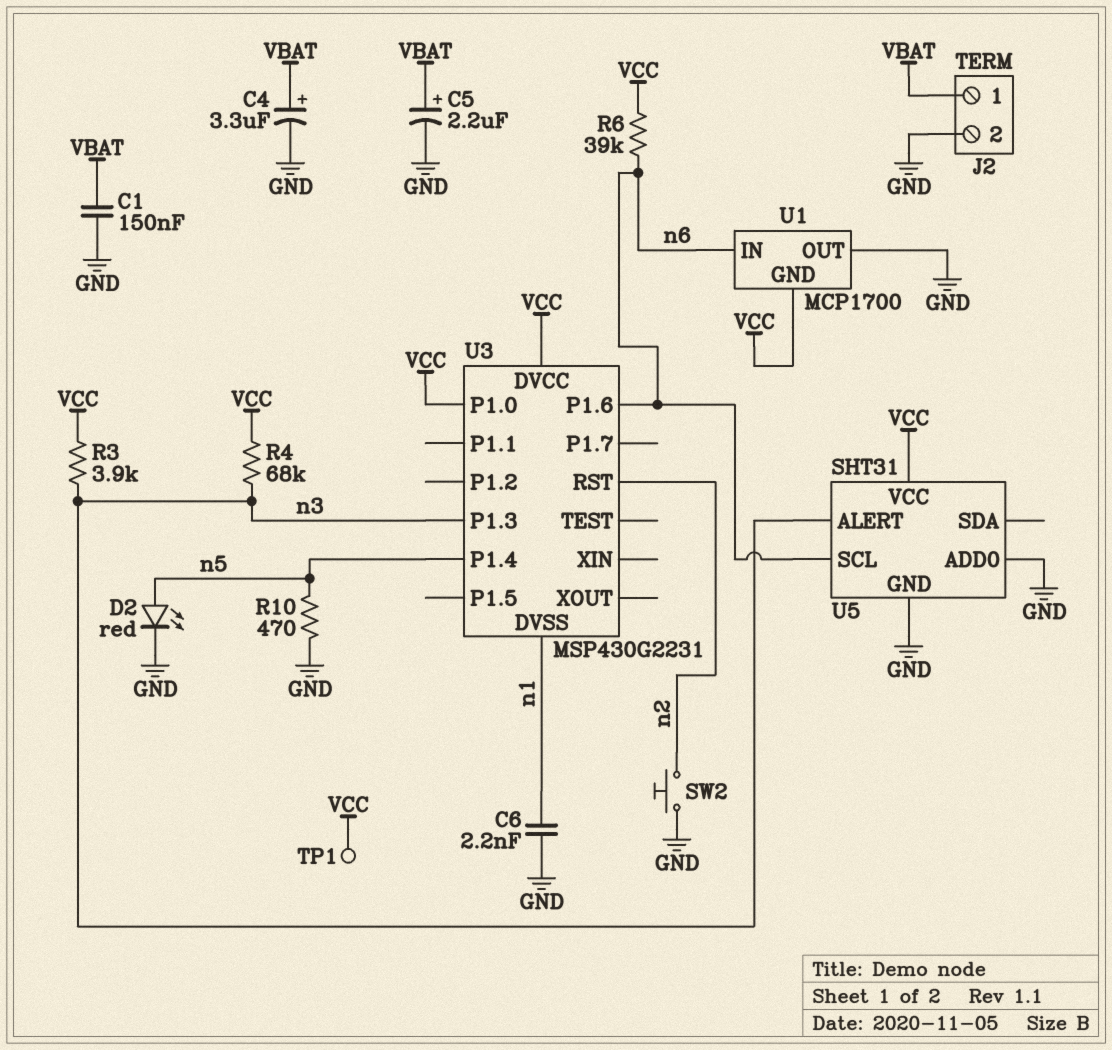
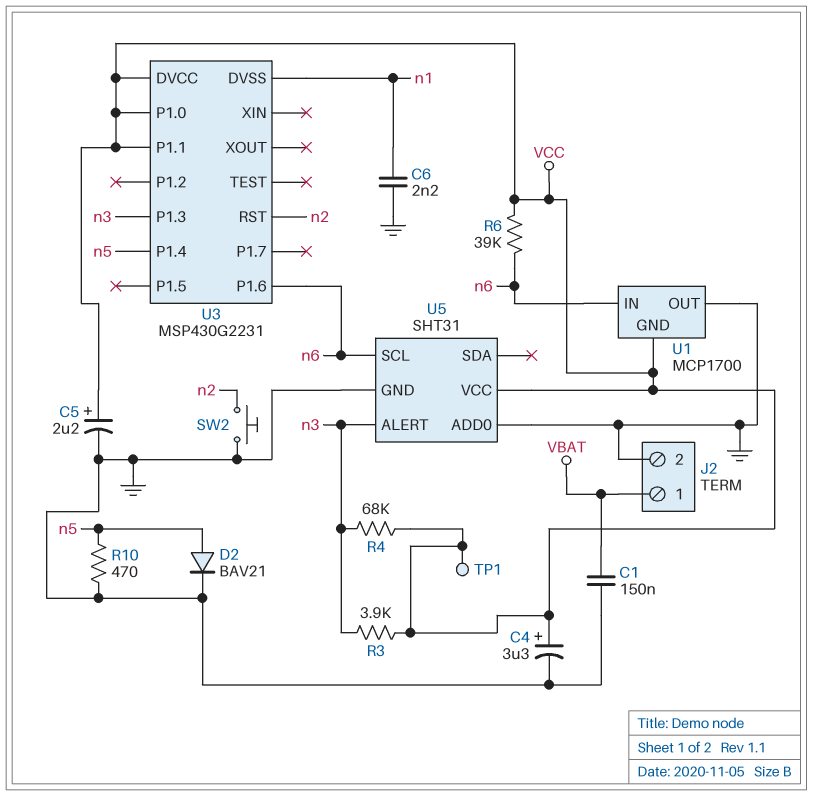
C4: 3.3uF (plus VBAT, minus GND) -> 3.3uF (plus VCC, minus GND)
C5: 2.2uF (plus VBAT, minus GND) -> 2.2uF (plus VCC, minus GND)
D2: LED red (A n5, K GND) -> diode BAV21 (A n5, K GND)
U3 pin P1.1: none -> VCC

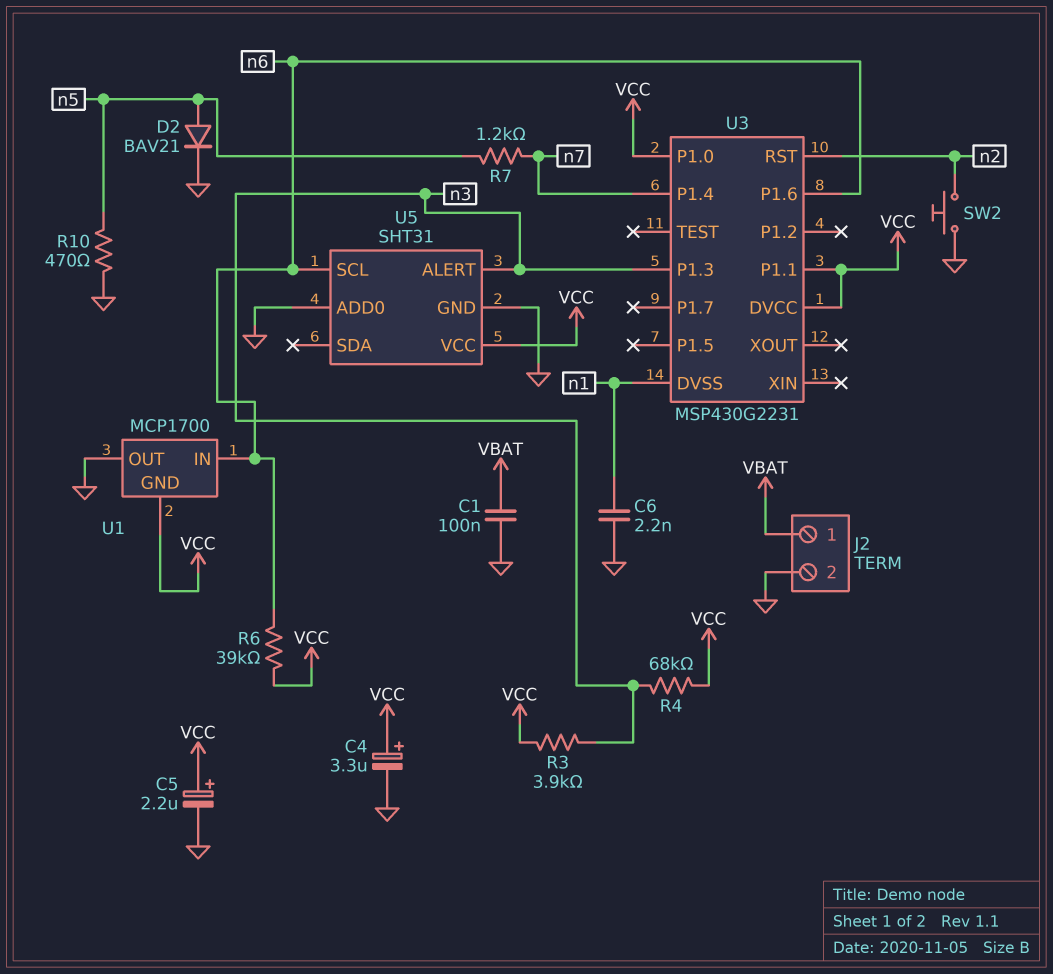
C1: 150nF (GND, VBAT) -> 100nF (GND, VBAT)
R7: none -> 1.2k (n5, n7)
TP1: test point (VCC) -> none
U3 pin P1.4: n5 -> n7

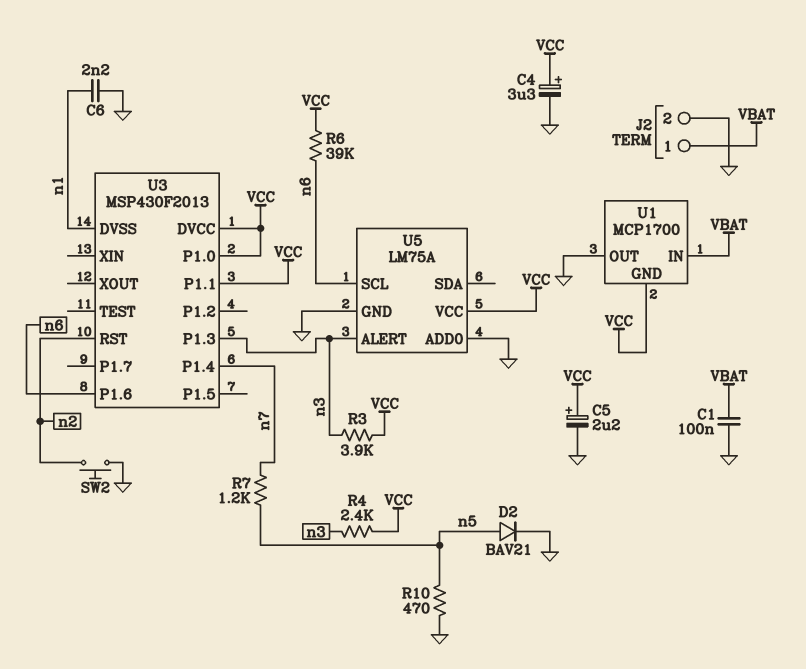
R4: 68k (VCC, n3) -> 2.4k (VCC, n3)
U1 pin IN: n6 -> VBAT
U3: MSP430G2231 -> MSP430F2013
U5: SHT31 -> LM75A

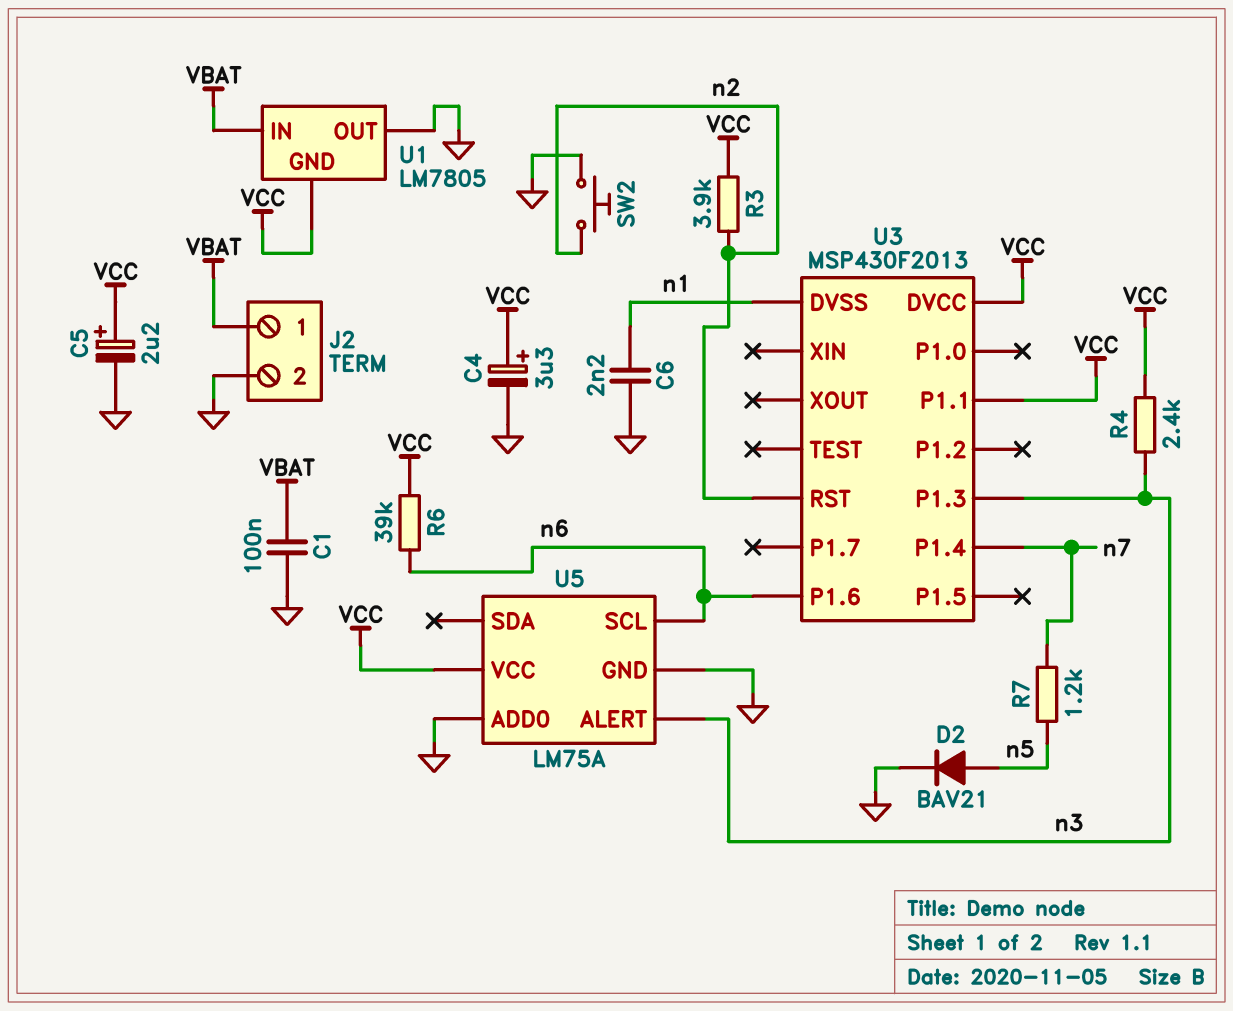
R3: 3.9k (VCC, n3) -> 3.9k (VCC, n2)
R10: 470 (GND, n5) -> none
U1: MCP1700 -> LM7805
U3 pin P1.0: VCC -> none

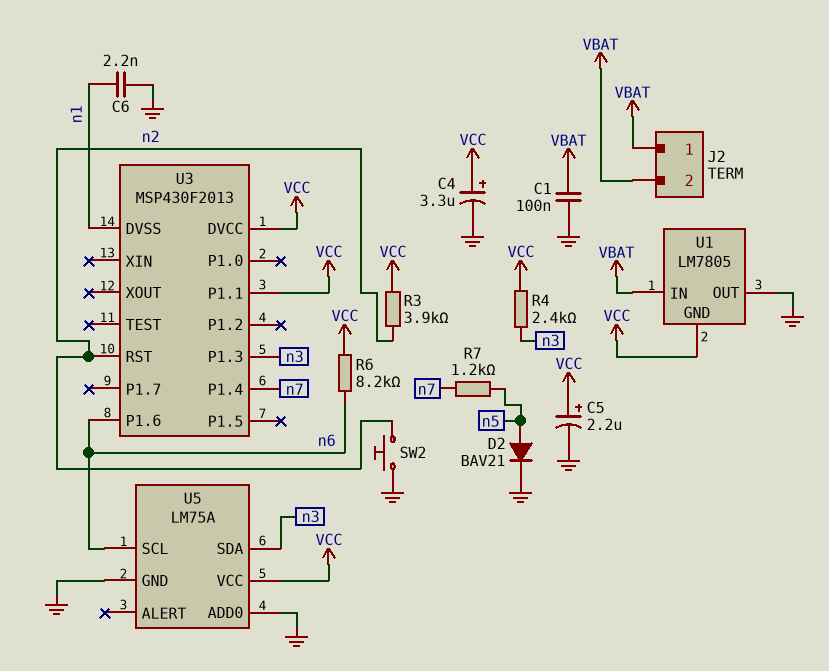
J2 pin 2: GND -> VBAT
R6: 39k (VCC, n6) -> 8.2k (VCC, n6)
U5 pin ALERT: n3 -> none
U5 pin SDA: none -> n3

